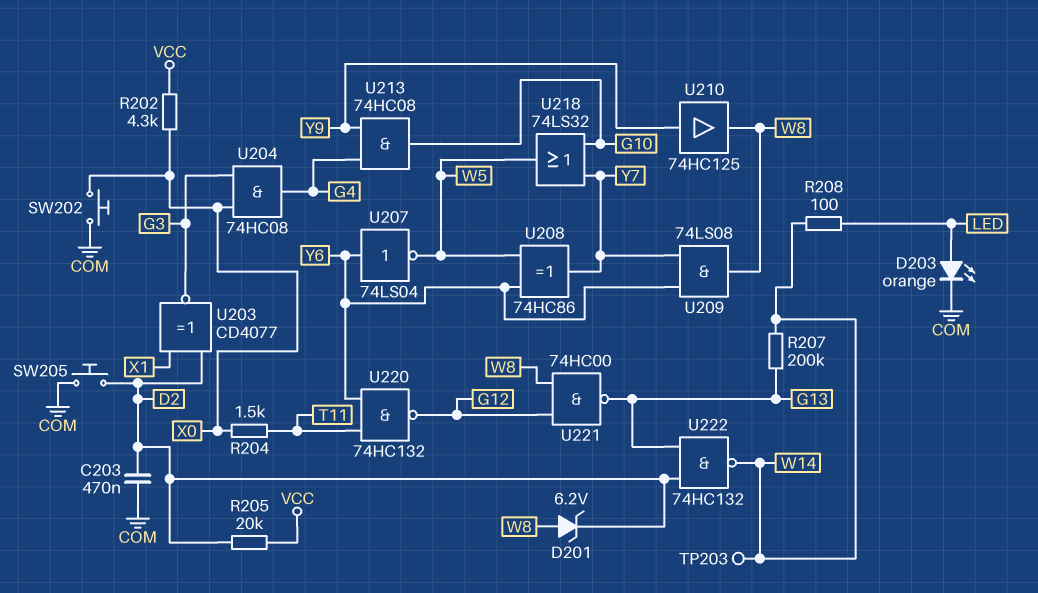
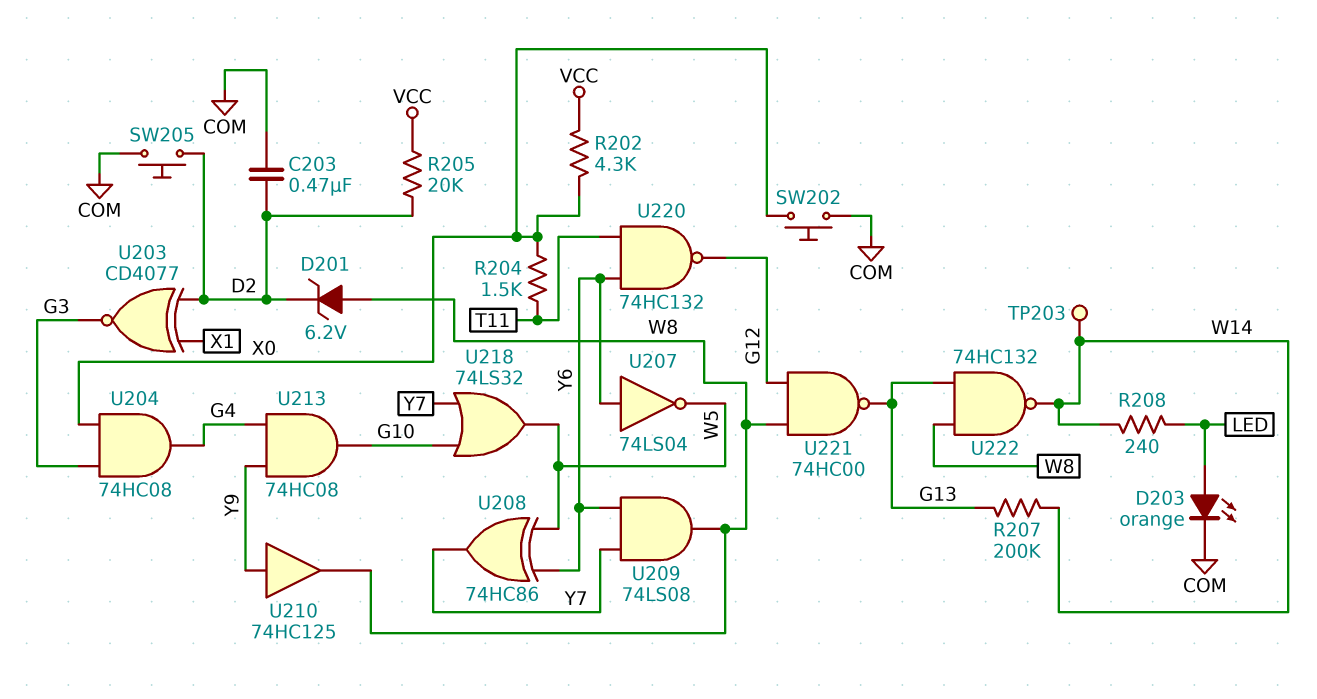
R208: 100 (LED, W14) -> 240 (LED, W14)
U222: NAND 74HC132 (in D2, in G13, out W14) -> NAND 74HC132 (in G13, in W8, out W14)

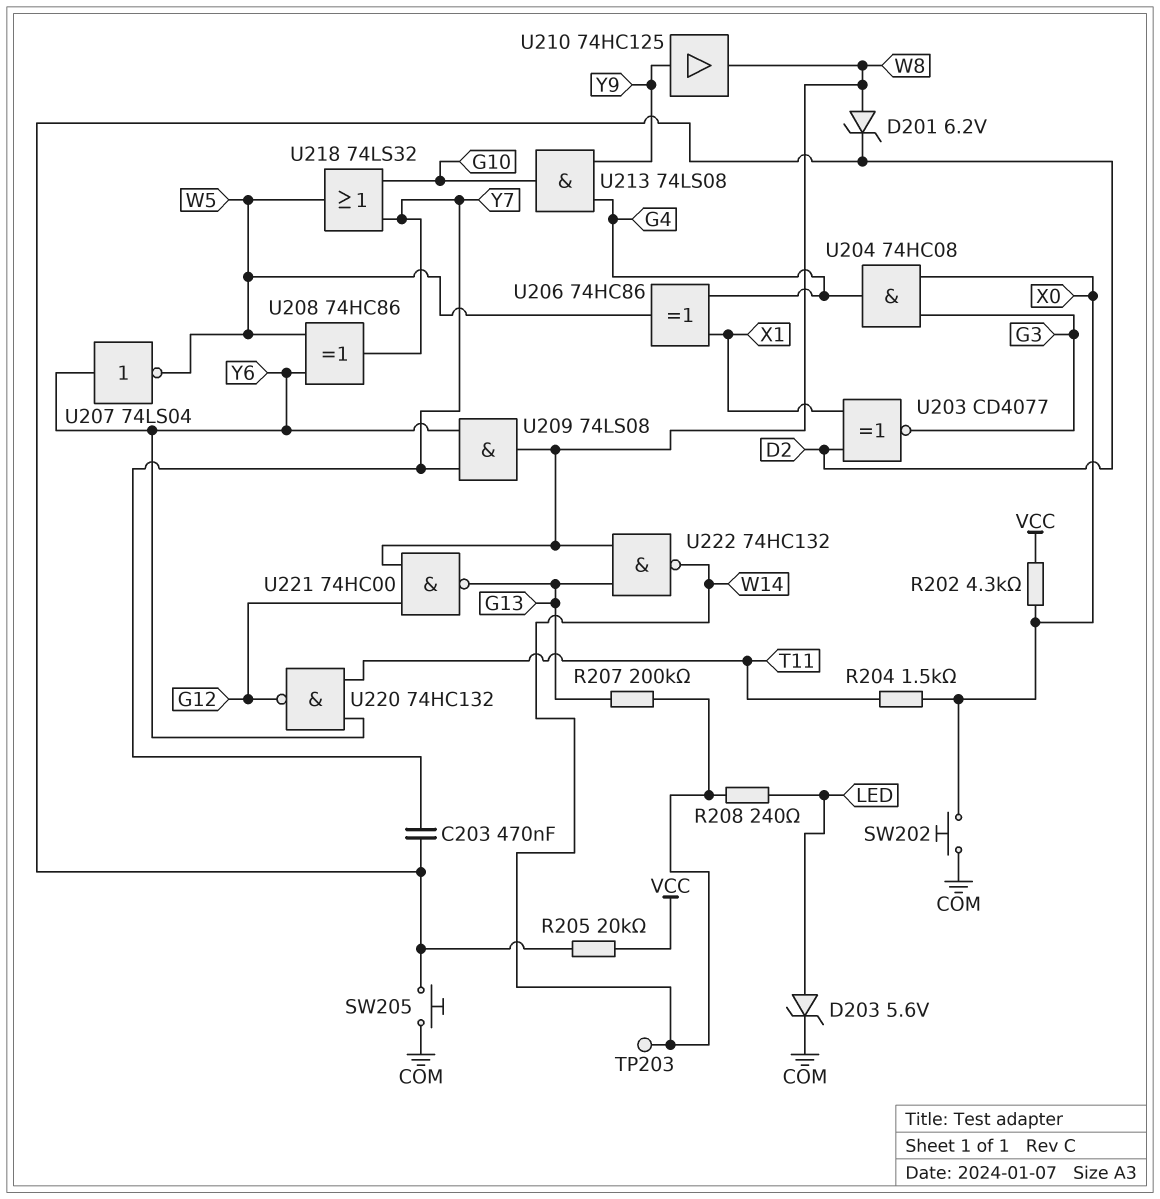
C203: 470nF (COM, D2) -> 470nF (D2, Y7)
D203: LED orange (A LED, K COM) -> zener 5.6V (A LED, K COM)
U206: none -> XOR 74HC86 (in G4, in X1, out W5)
U213: AND 74HC08 (in G4, in Y9, out G10) -> AND 74LS08 (in G4, in Y9, out G10)

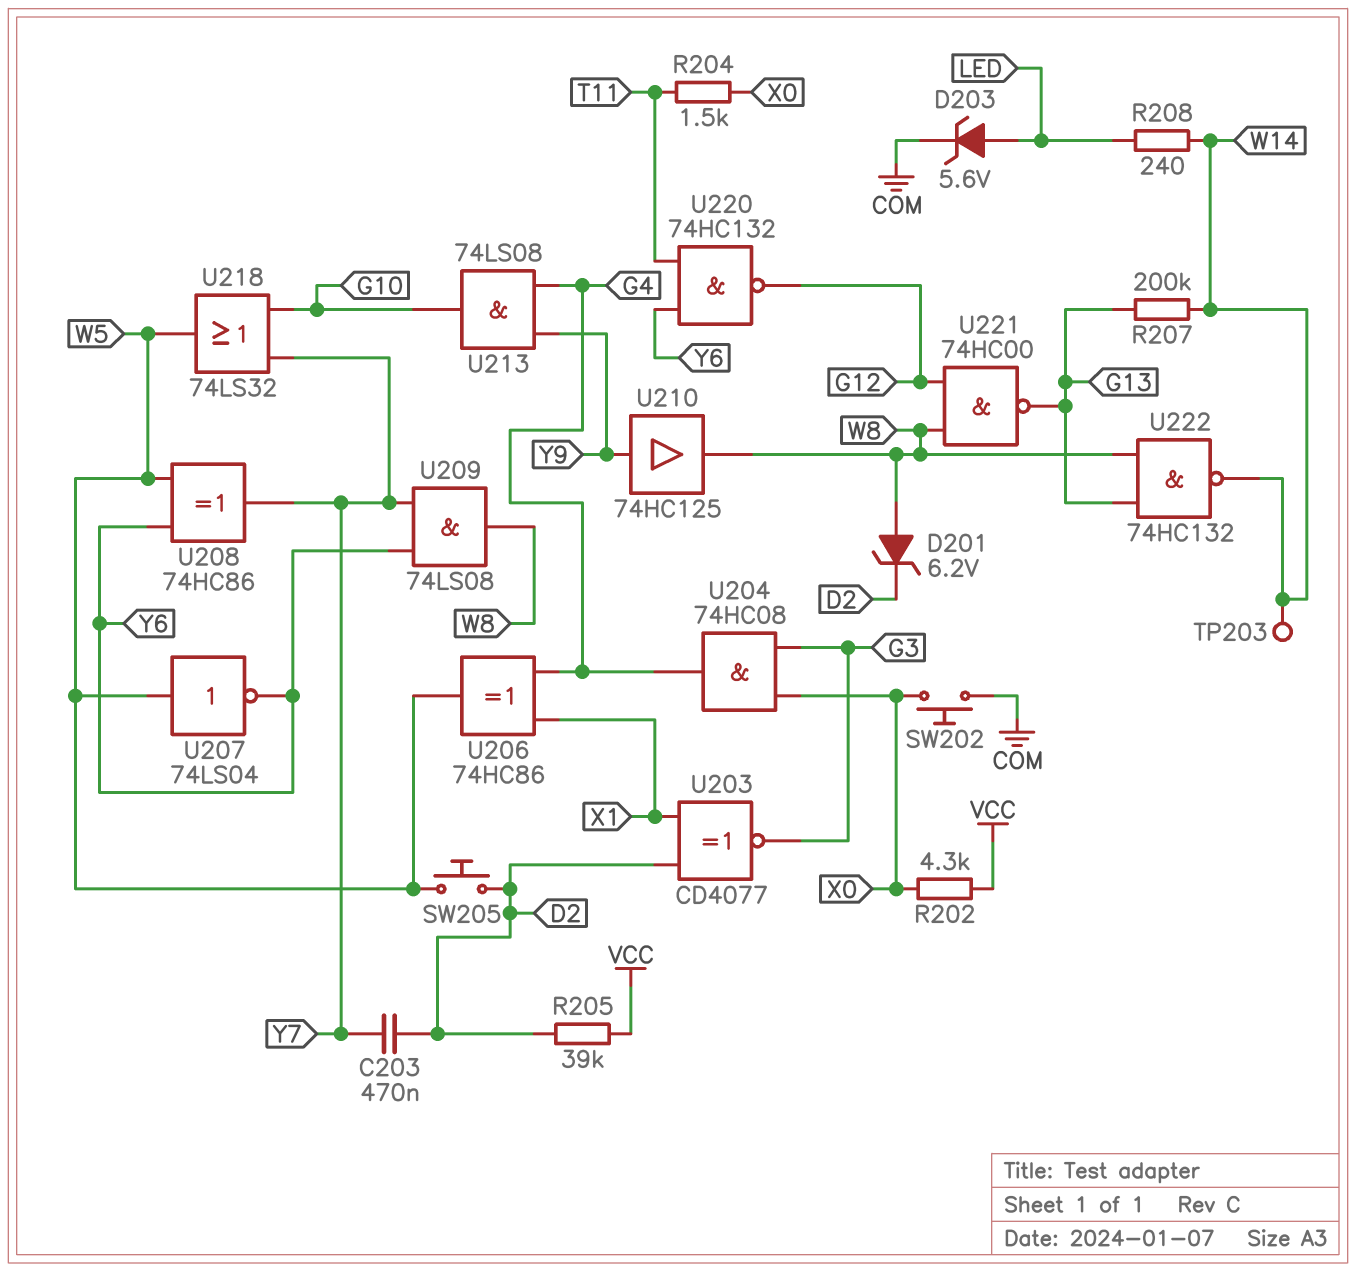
R205: 20k (D2, VCC) -> 39k (D2, VCC)
SW205: button (COM, D2) -> button (D2, W5)
U207: NOT 74LS04 (in Y6, out W5) -> NOT 74LS04 (in W5, out Y6)

